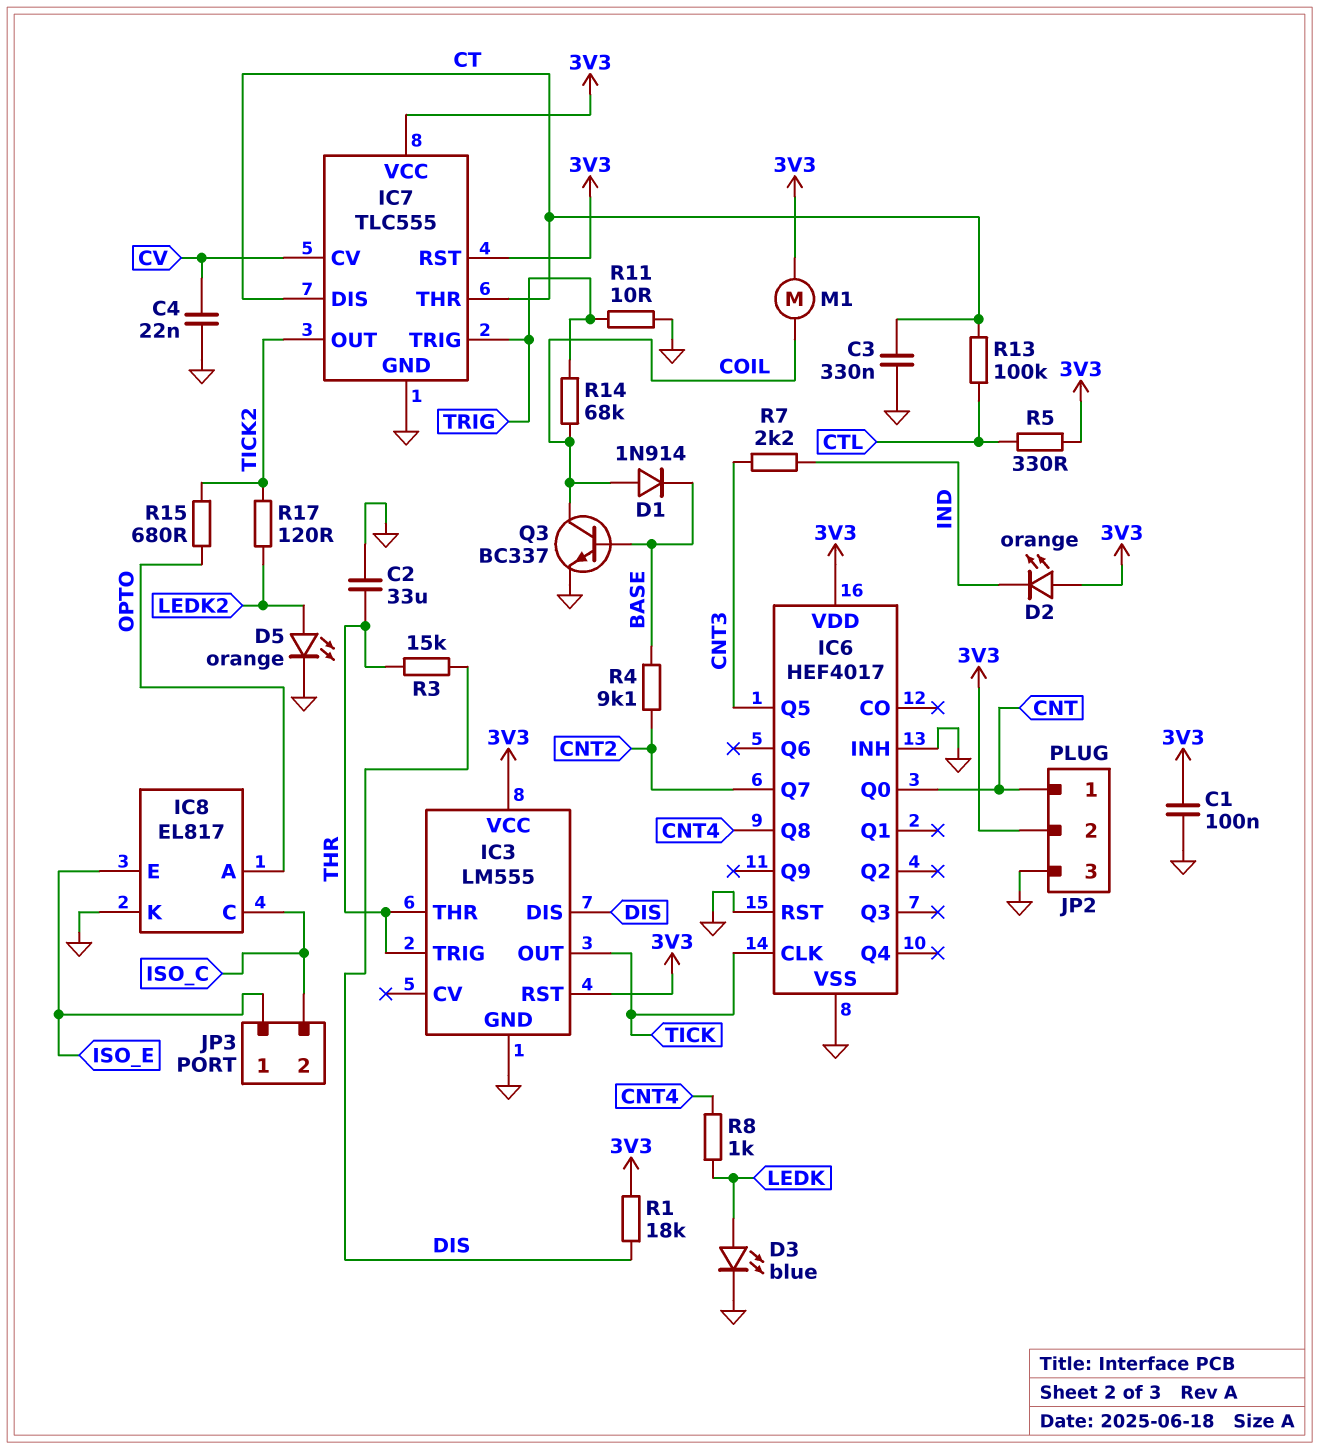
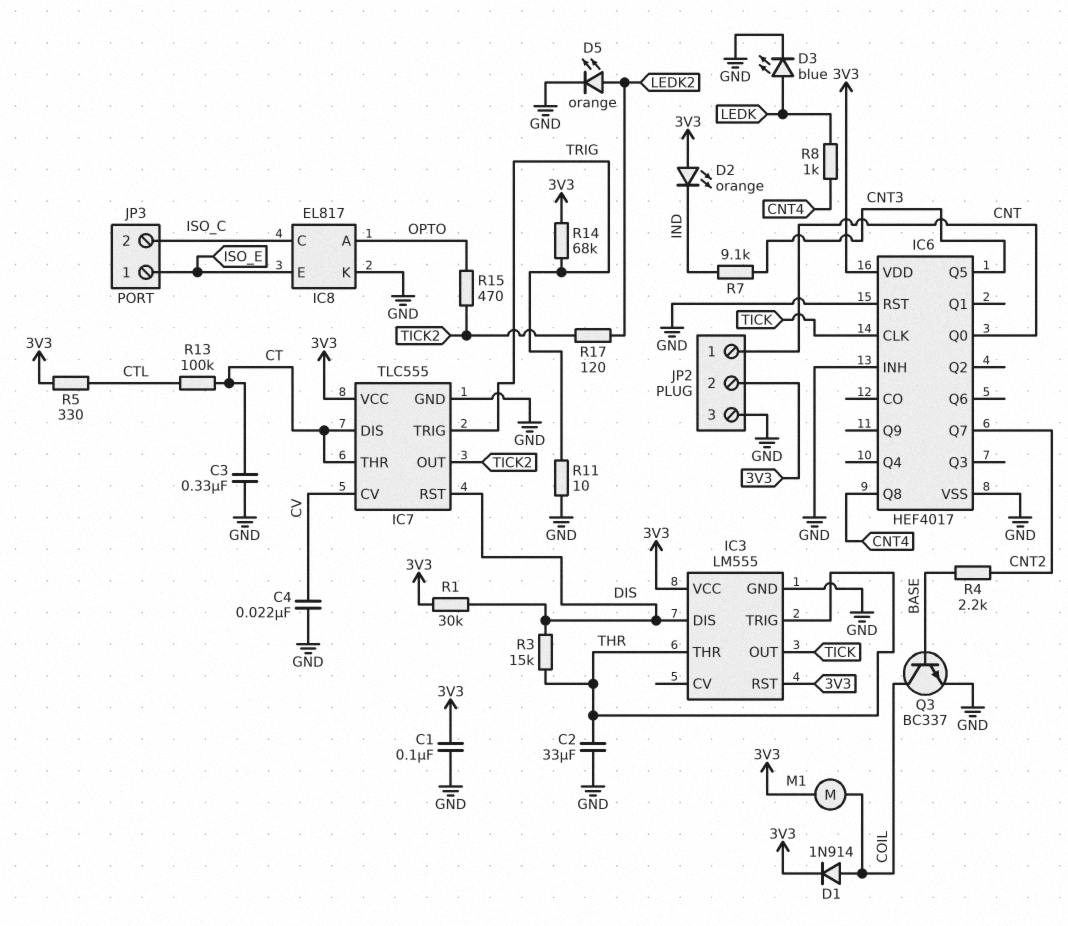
D1: diode 1N914 (A COIL, K BASE) -> diode 1N914 (A COIL, K 3V3)
IC7 pin RST: 3V3 -> DIS
R1: 18k (3V3, DIS) -> 30k (3V3, DIS)
R4: 9.1k (BASE, CNT2) -> 2.2k (BASE, CNT2)
R7: 2.2k (CNT3, IND) -> 9.1k (CNT3, IND)
R14: 68k (COIL, TRIG) -> 68k (3V3, TRIG)
R15: 680 (OPTO, TICK2) -> 470 (OPTO, TICK2)

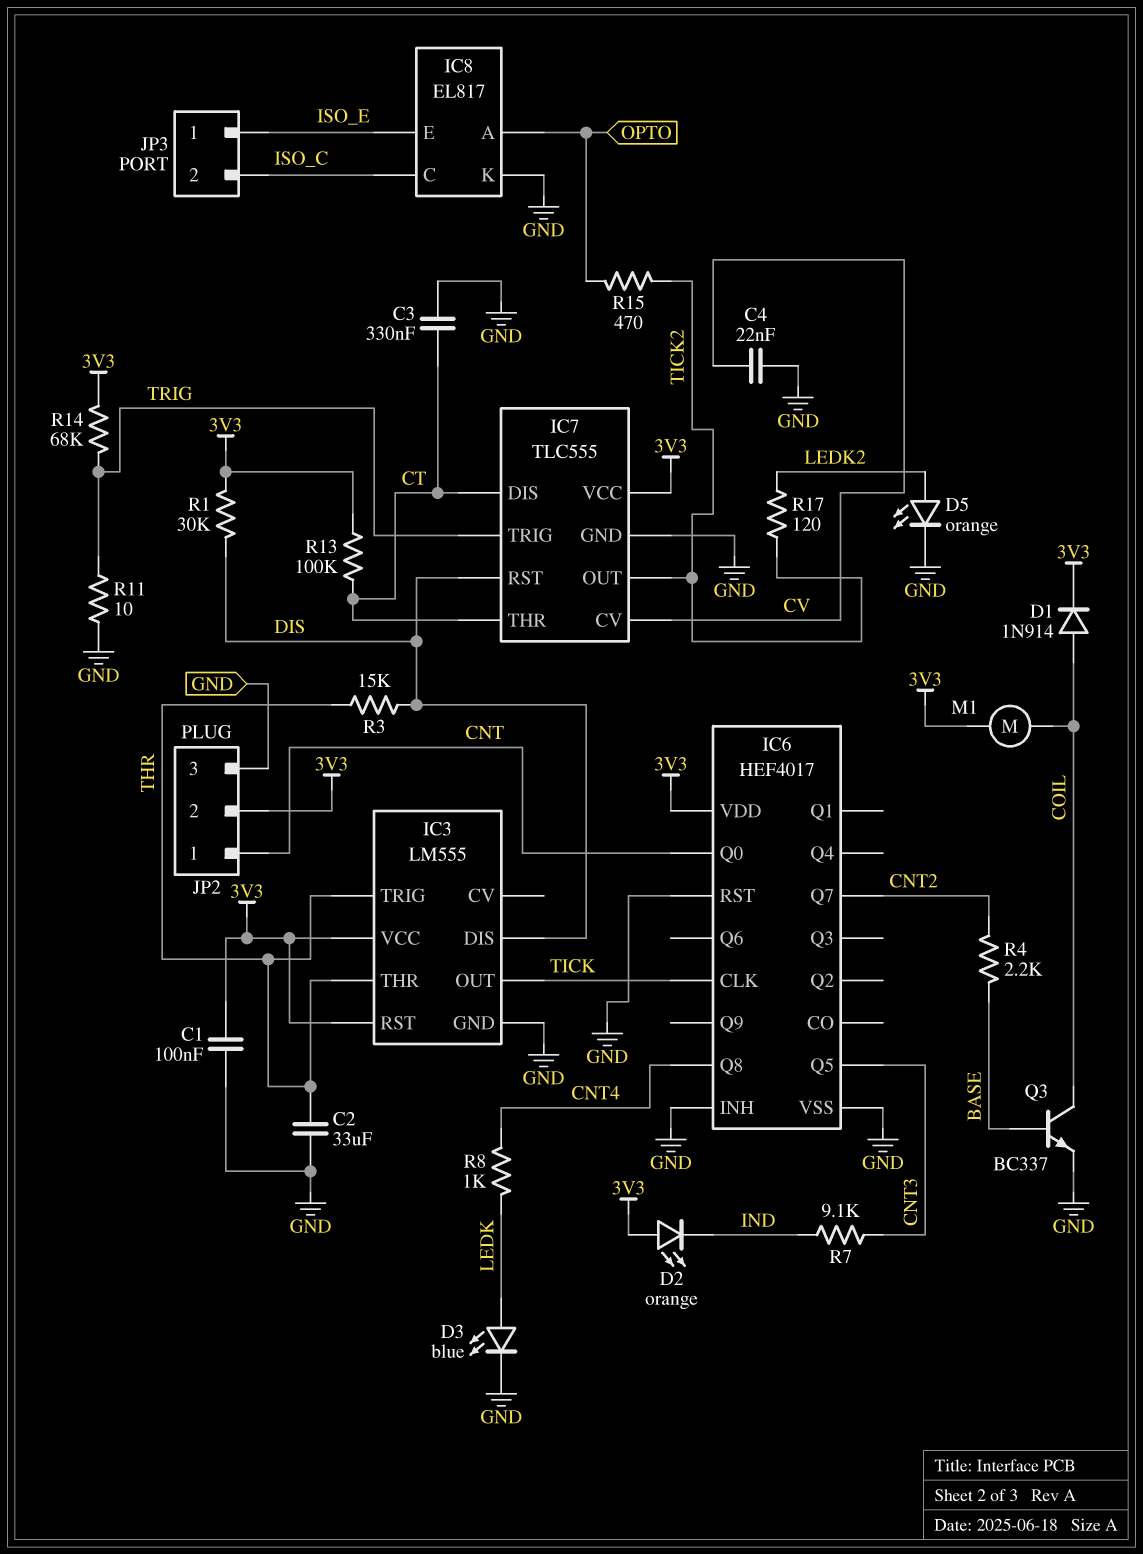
R5: 330 (3V3, CTL) -> none
R13: 100k (CT, CTL) -> 100k (3V3, CT)

